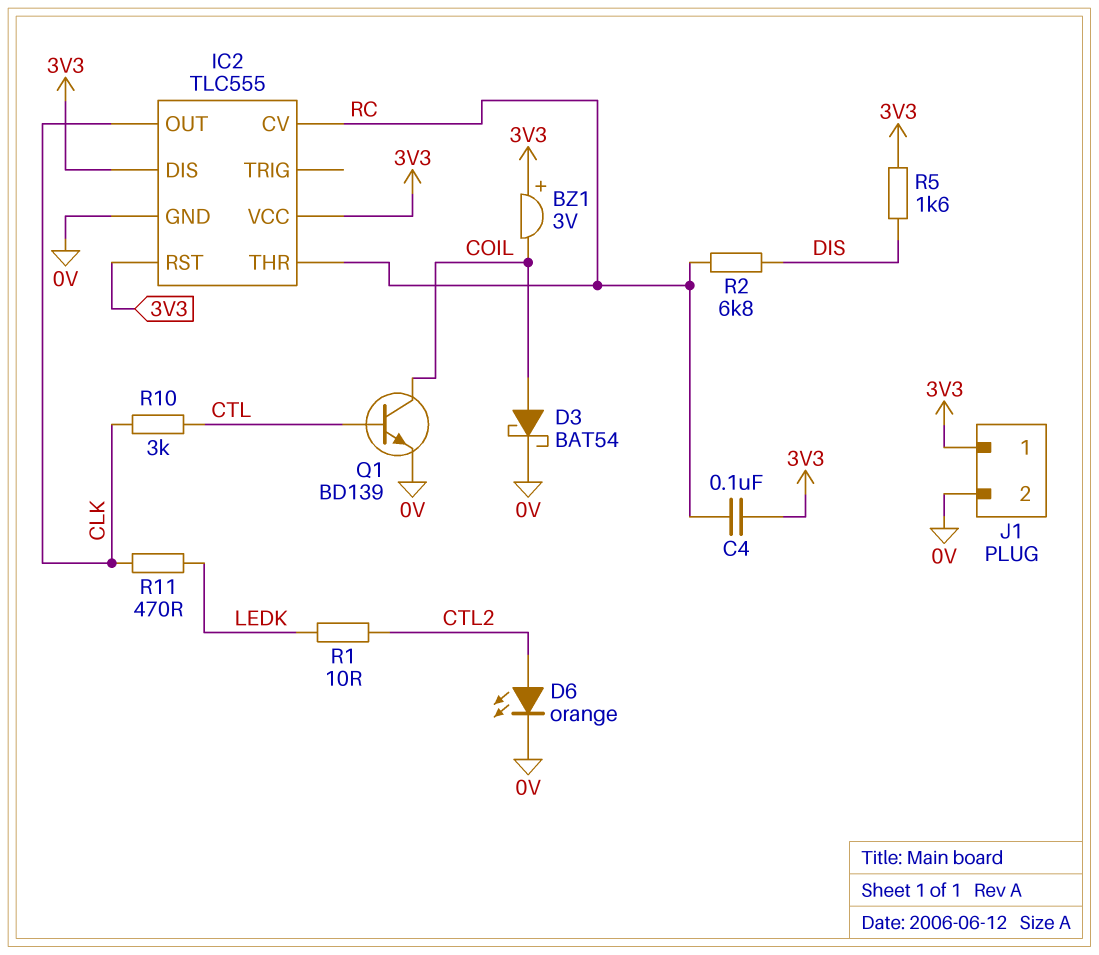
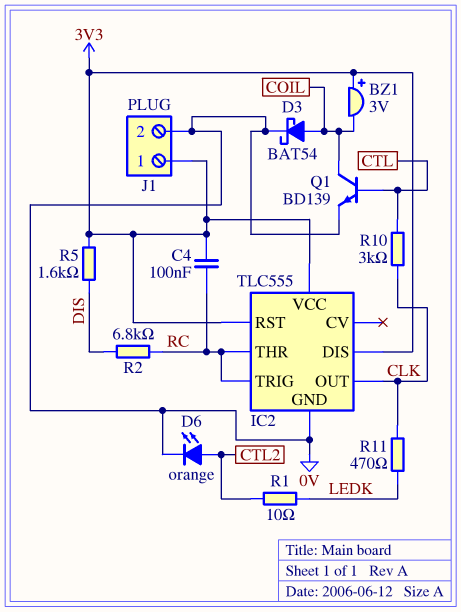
IC2 pin CV: RC -> none
IC2 pin TRIG: none -> RC

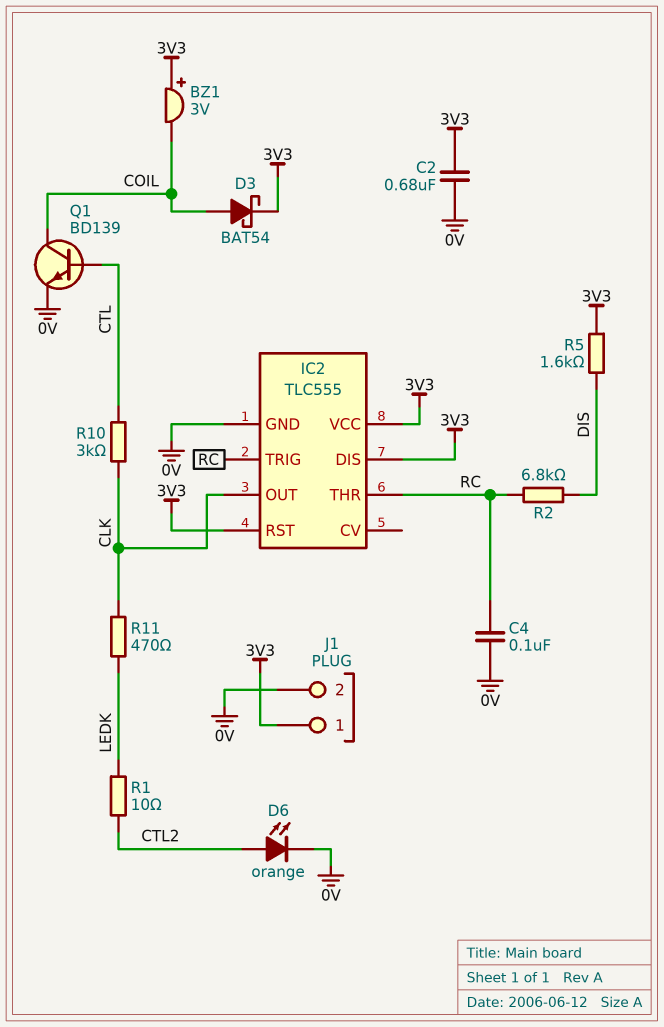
C2: none -> 680nF (0V, 3V3)
C4: 100nF (3V3, RC) -> 100nF (0V, RC)
D3: schottky BAT54 (A COIL, K 0V) -> schottky BAT54 (A COIL, K 3V3)

